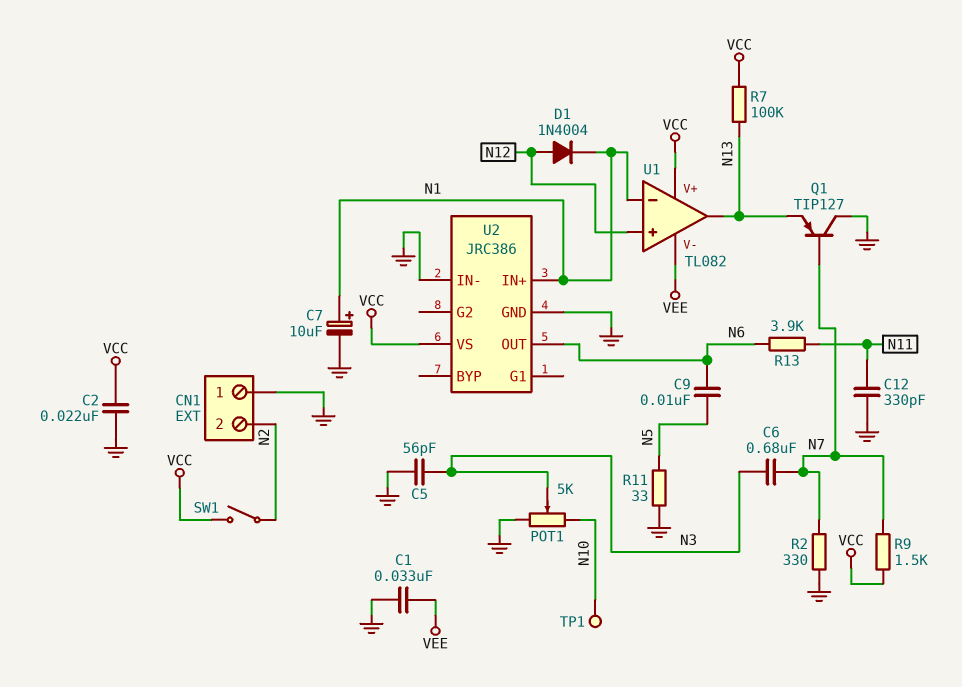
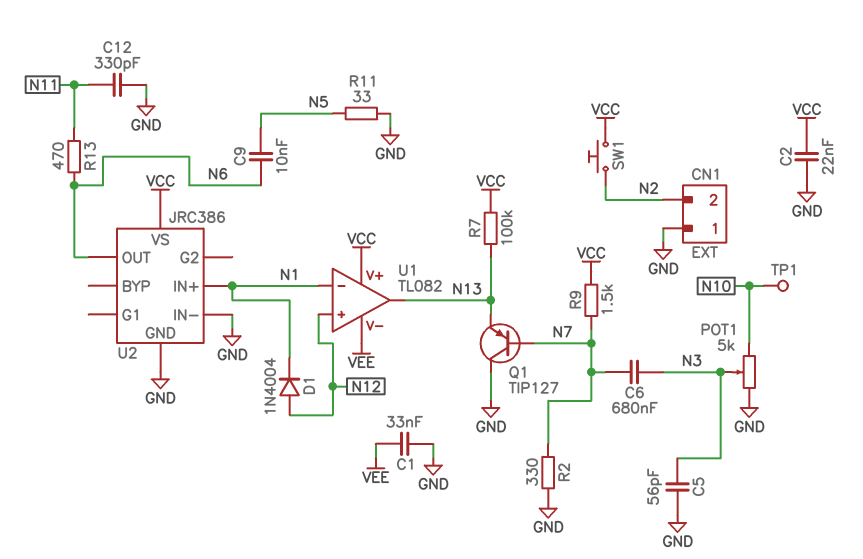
C7: 10uF (plus N1, minus GND) -> none
R13: 3.9k (N6, N11) -> 470 (N6, N11)
SW1: switch (N2, VCC) -> button (N2, VCC)

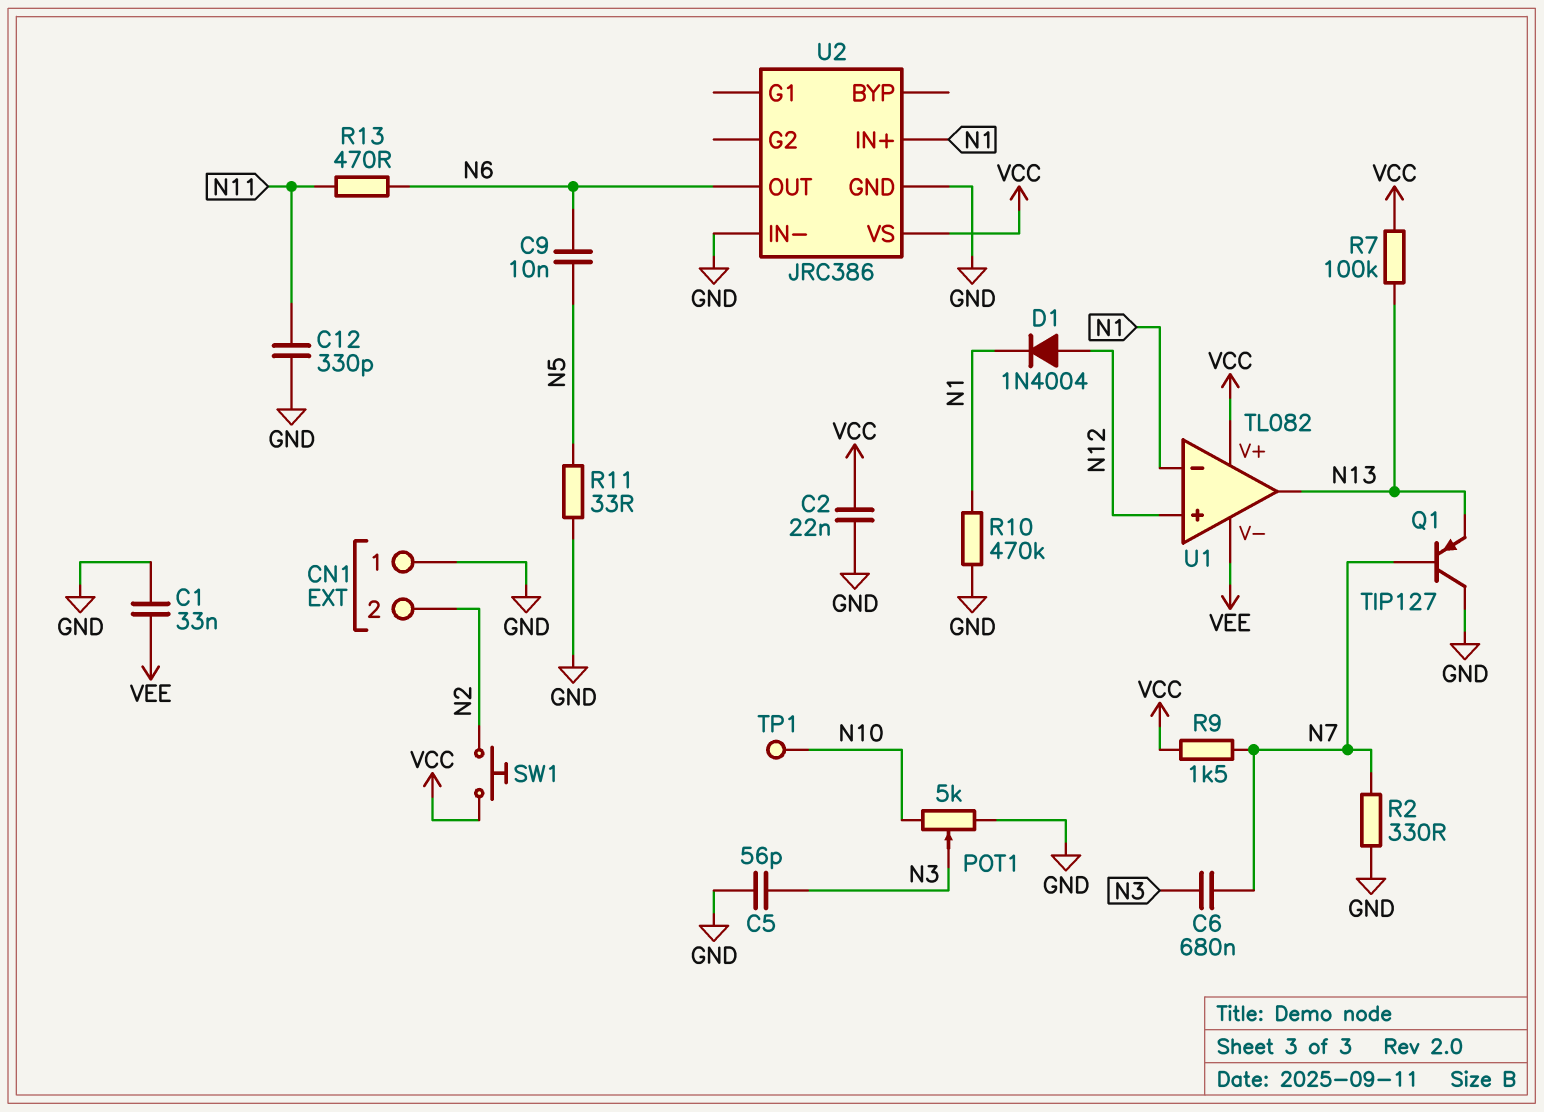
R10: none -> 470k (GND, N1)

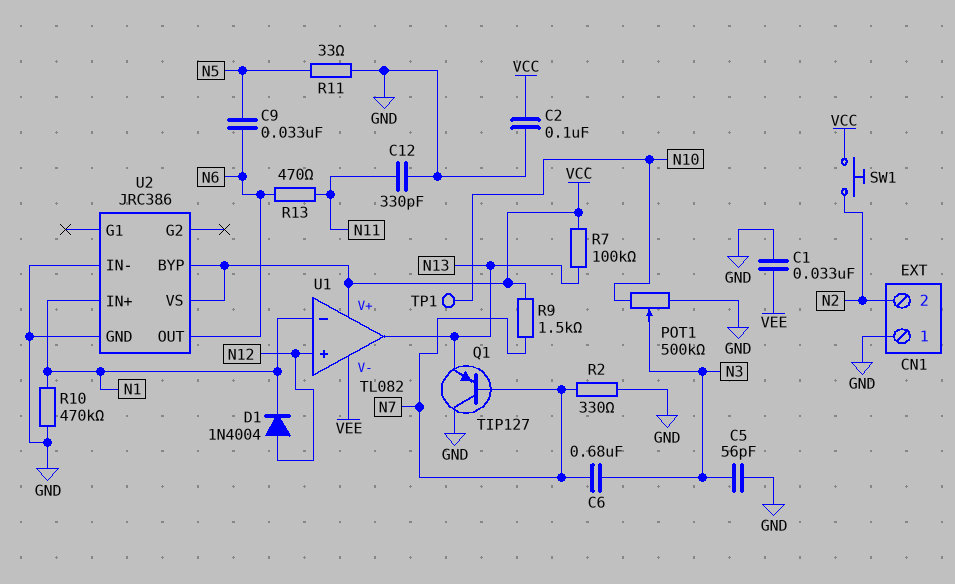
C2: 22nF (GND, VCC) -> 100nF (GND, VCC)
C9: 10nF (N5, N6) -> 33nF (N5, N6)
POT1: 5k (GND, N10, wiper N3) -> 500k (GND, N10, wiper N3)
U2 pin BYP: none -> VCC

